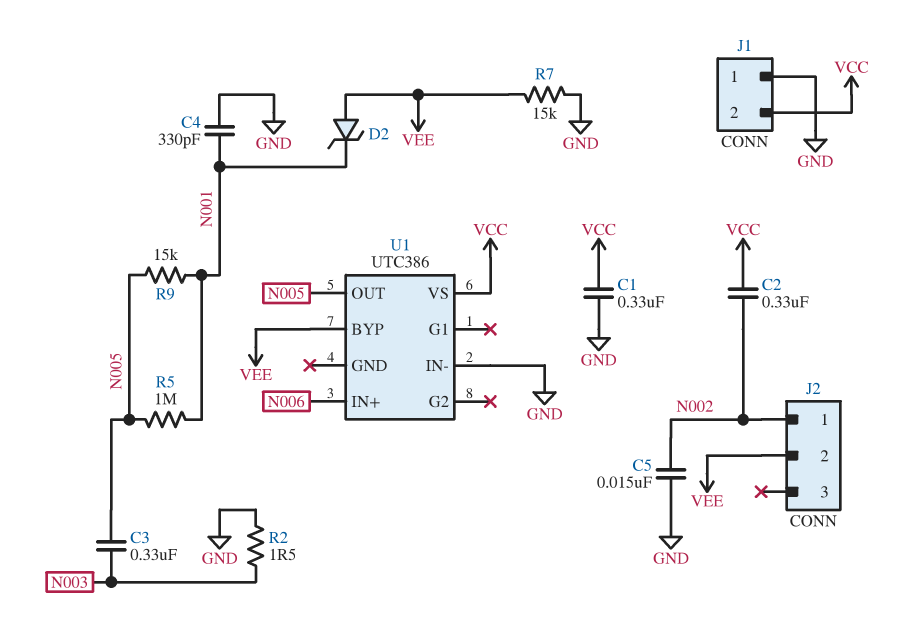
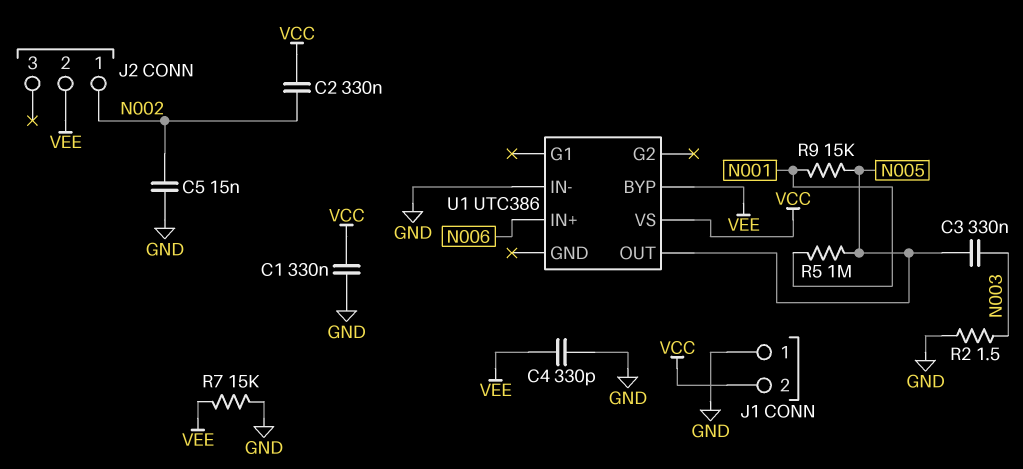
C4: 330pF (GND, N001) -> 330pF (GND, VEE)
D2: zener (A VEE, K N001) -> none

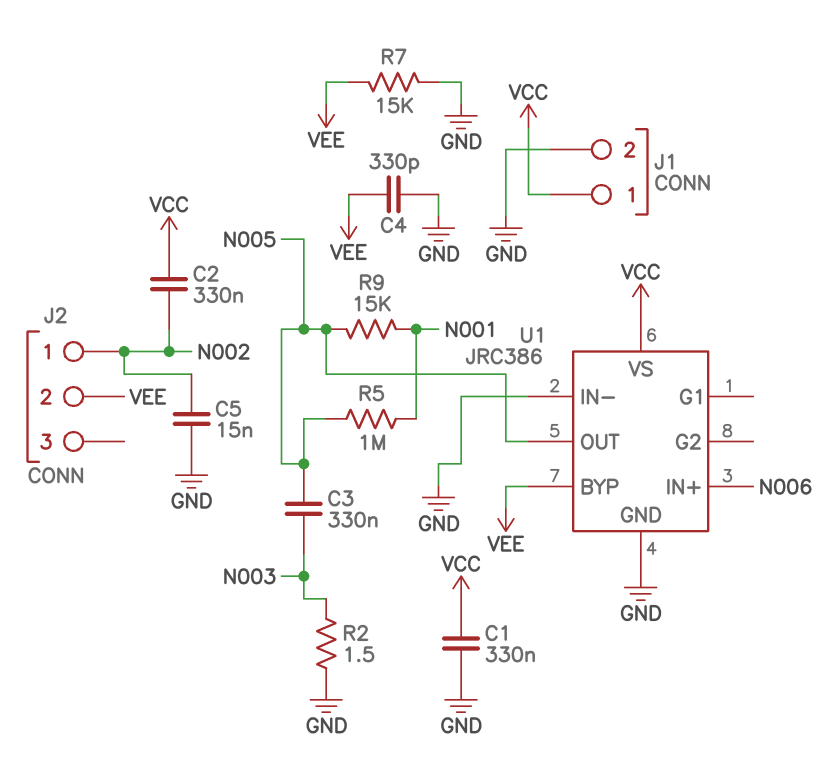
J1 pin 1: GND -> VCC
J1 pin 2: VCC -> GND
U1: UTC386 -> JRC386
U1 pin GND: none -> GND

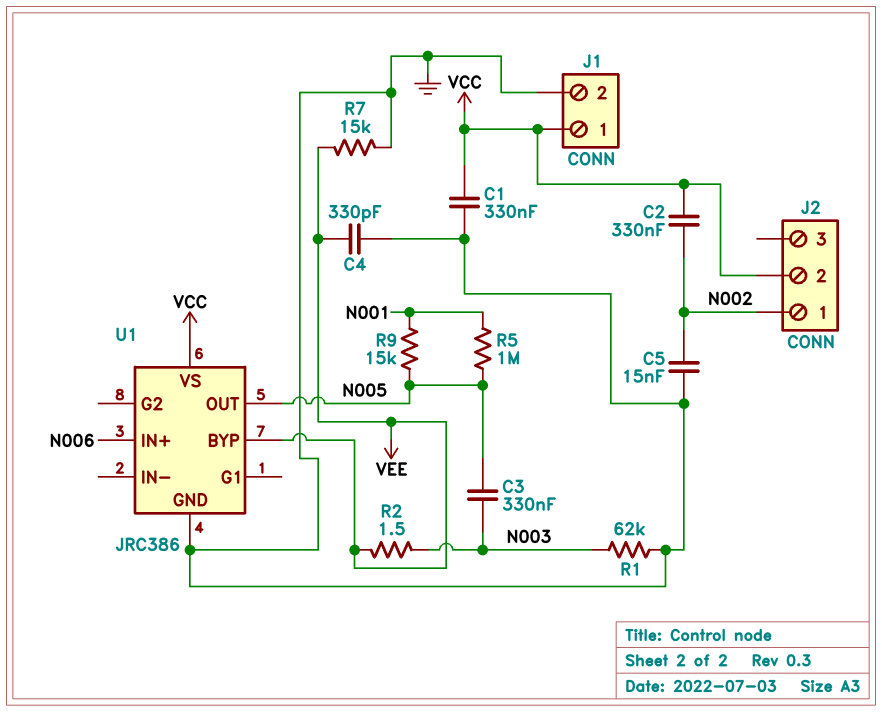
J2 pin 2: VEE -> VCC
R1: none -> 62k (GND, N003)
R2: 1.5 (GND, N003) -> 1.5 (N003, VEE)
U1 pin IN-: GND -> none

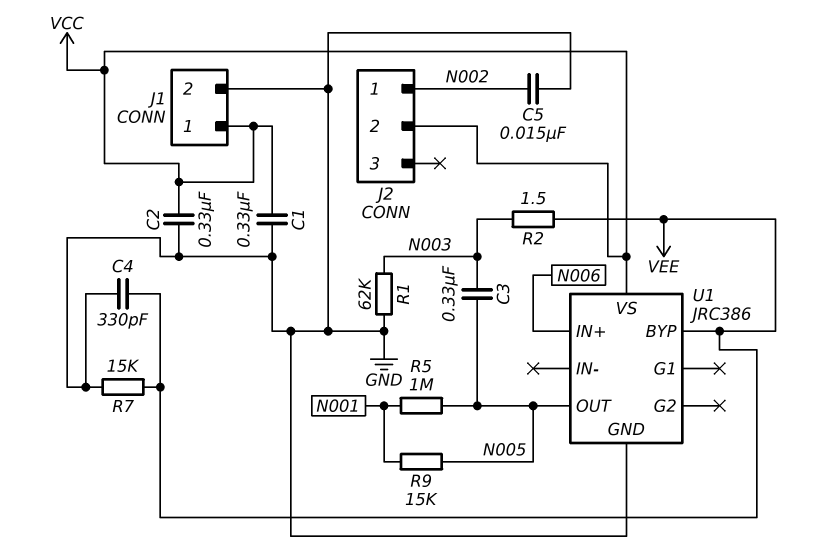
C2: 330nF (N002, VCC) -> 330nF (GND, VCC)

